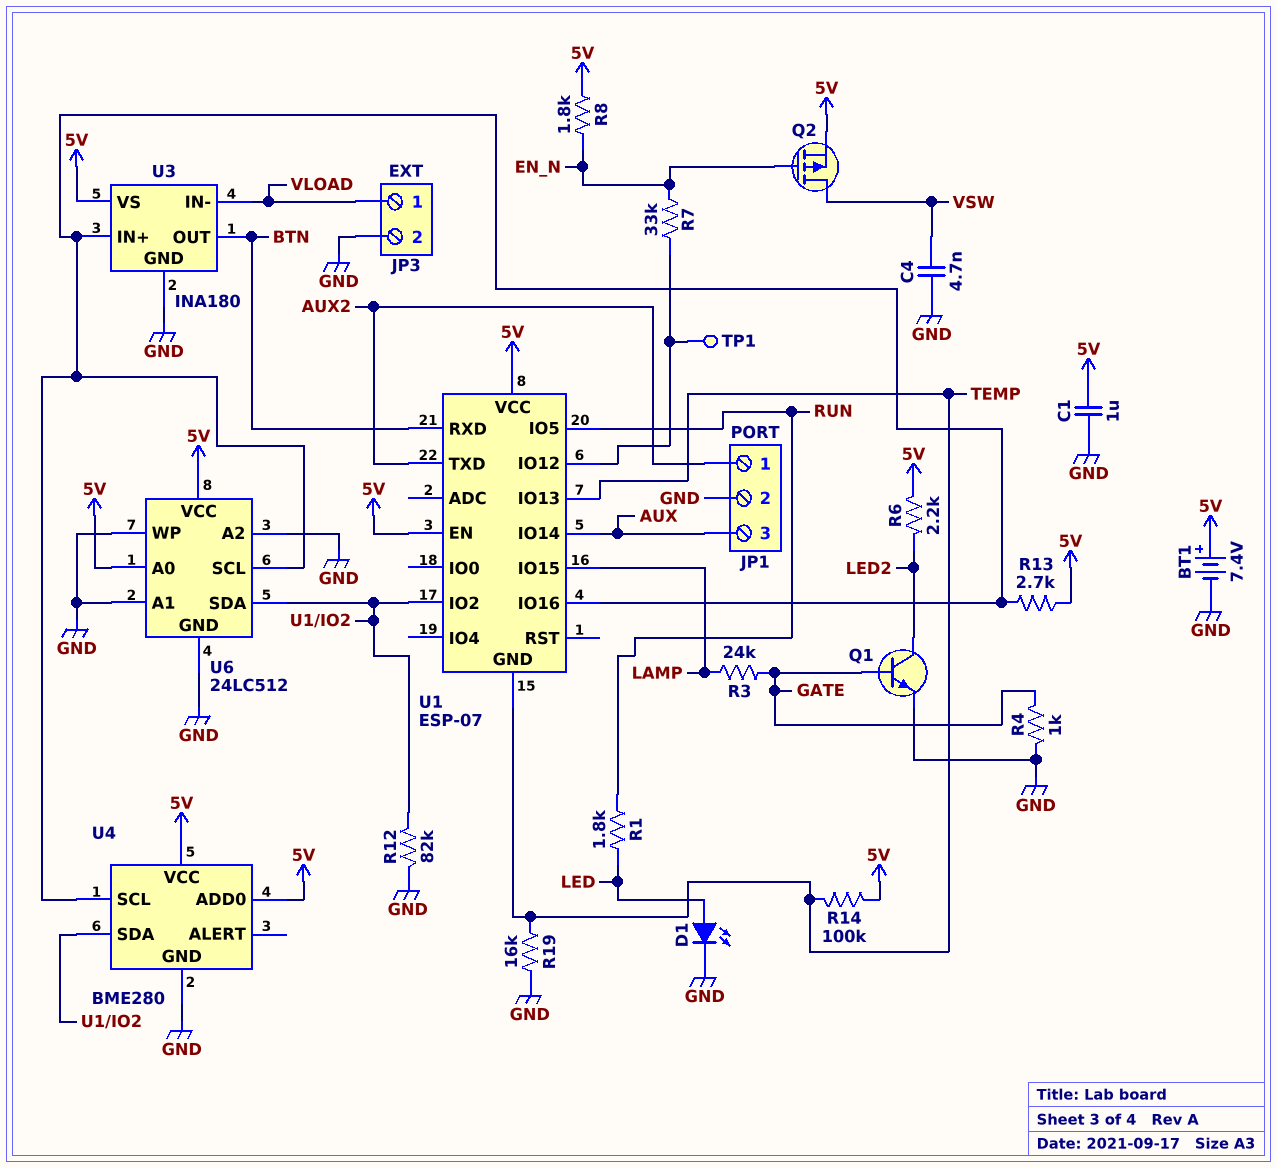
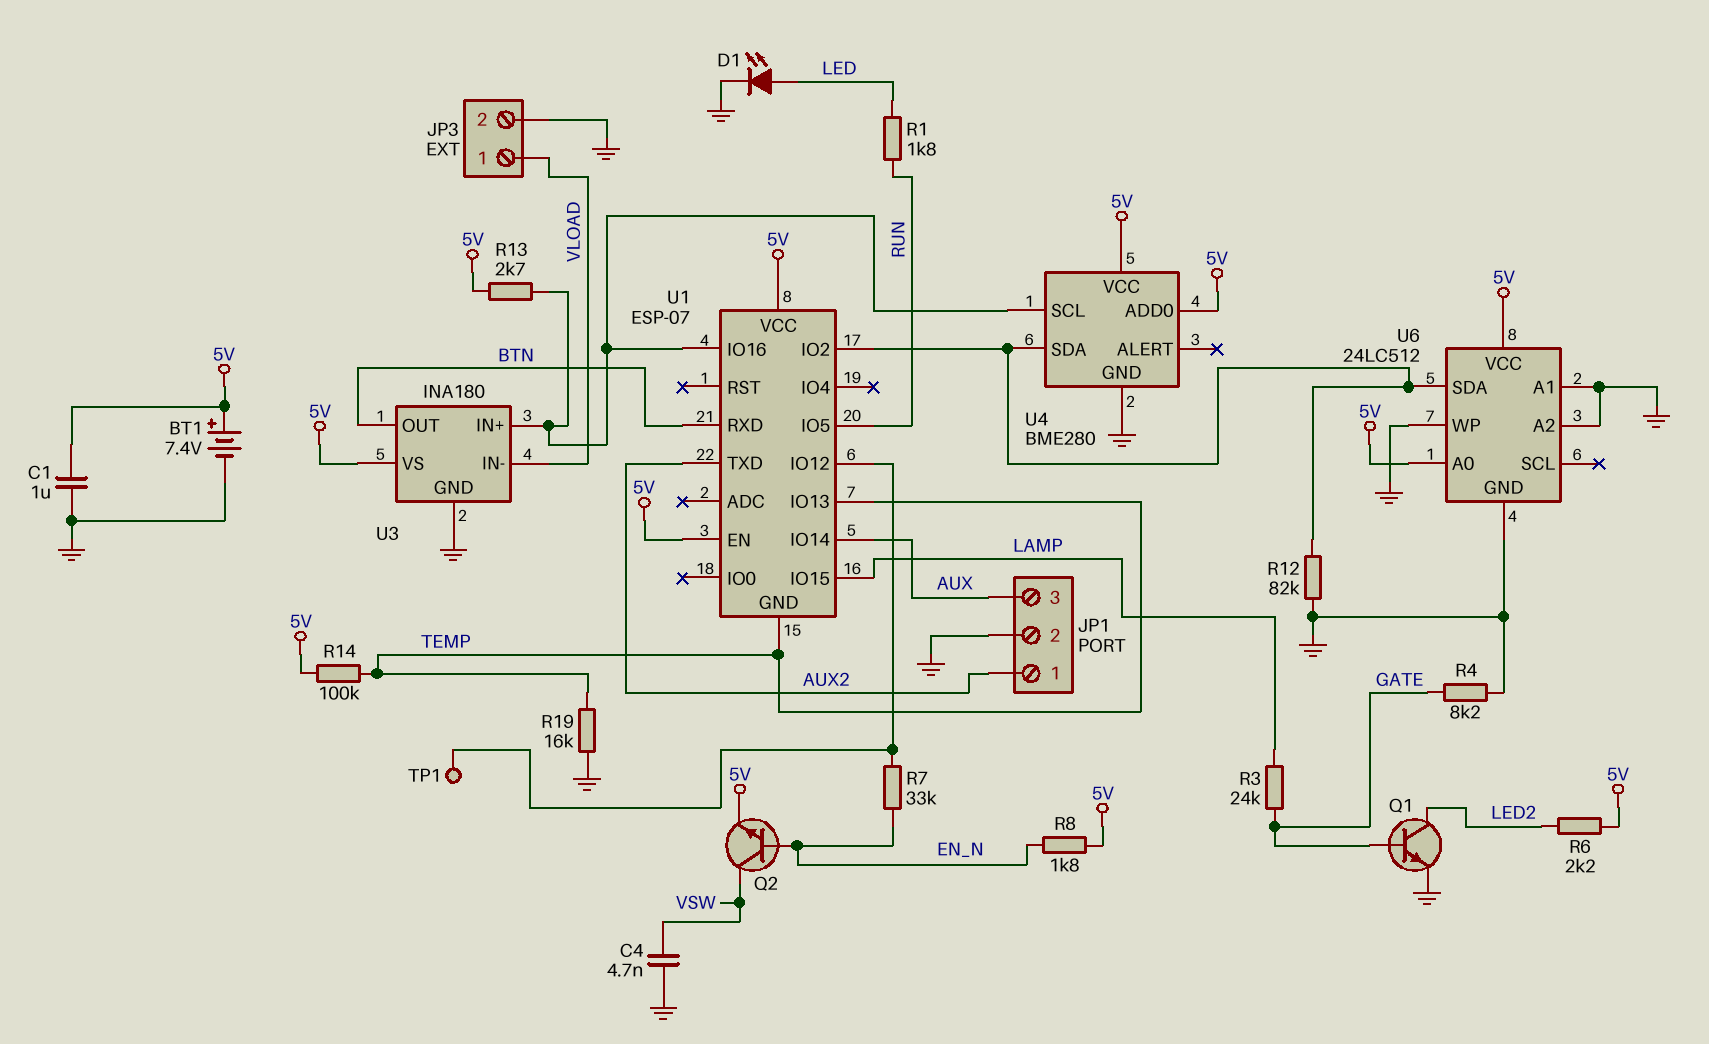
Q2: PMOS (G EN_N, D VSW, S 5V) -> NPN (B EN_N, C VSW, E 5V)
R4: 1k (GATE, GND) -> 8.2k (GATE, GND)
U6 pin SCL: U1/IO16 -> none

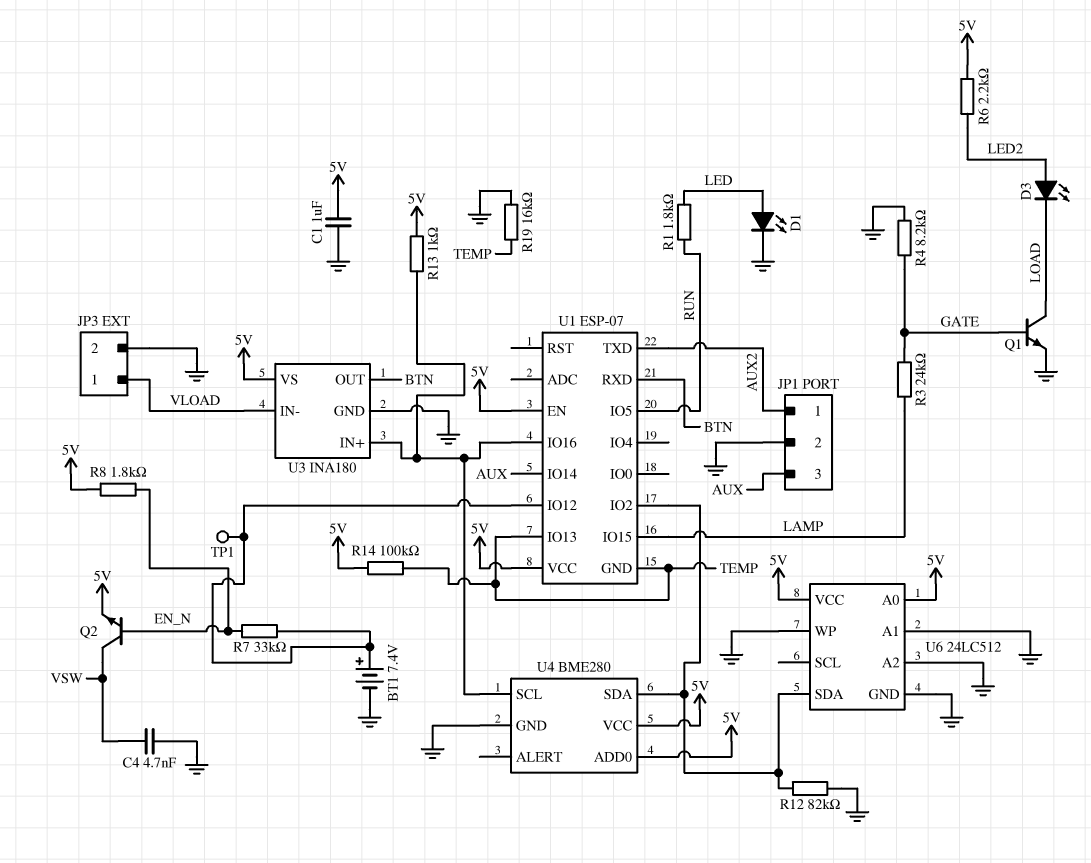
BT1: 7.4V (plus 5V, minus GND) -> 7.4V (plus U1/IO12, minus GND)
D3: none -> LED (A LED2, K LOAD)
Q1: NPN (B GATE, C LED2, E GND) -> NPN (B GATE, C LOAD, E GND)
R13: 2.7k (5V, U1/IO16) -> 1k (5V, U1/IO16)

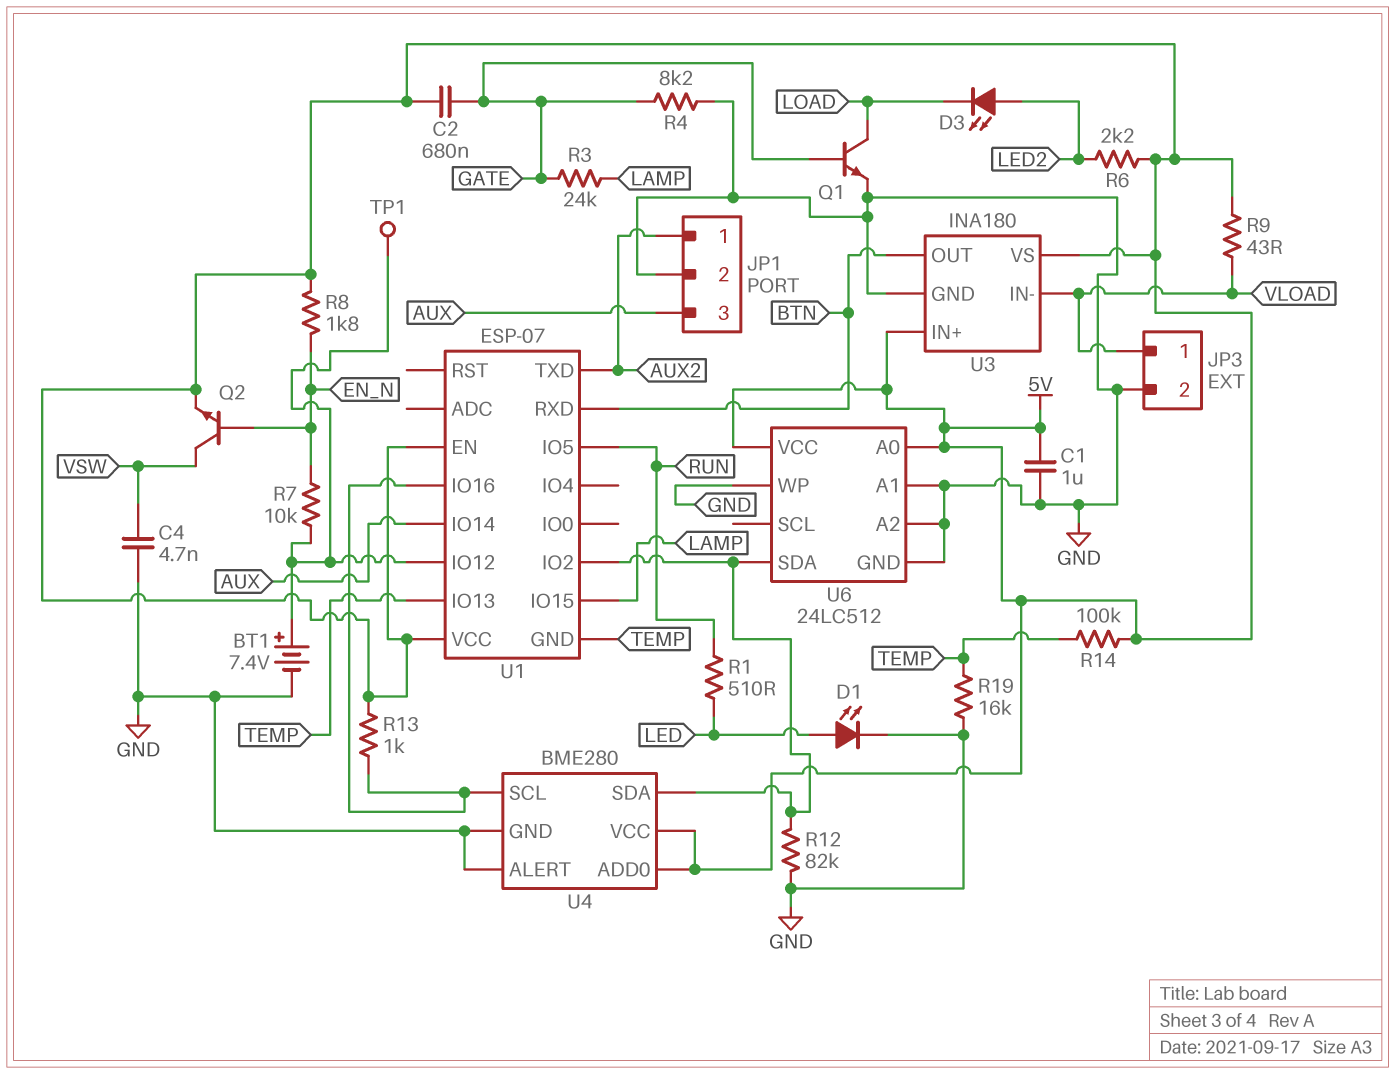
C2: none -> 680nF (5V, GATE)
R1: 1.8k (LED, RUN) -> 510 (LED, RUN)
R7: 33k (EN_N, U1/IO12) -> 10k (EN_N, U1/IO12)
R9: none -> 43 (5V, VLOAD)
U3 pin IN+: U1/IO16 -> 5V
U4 pin ALERT: none -> GND

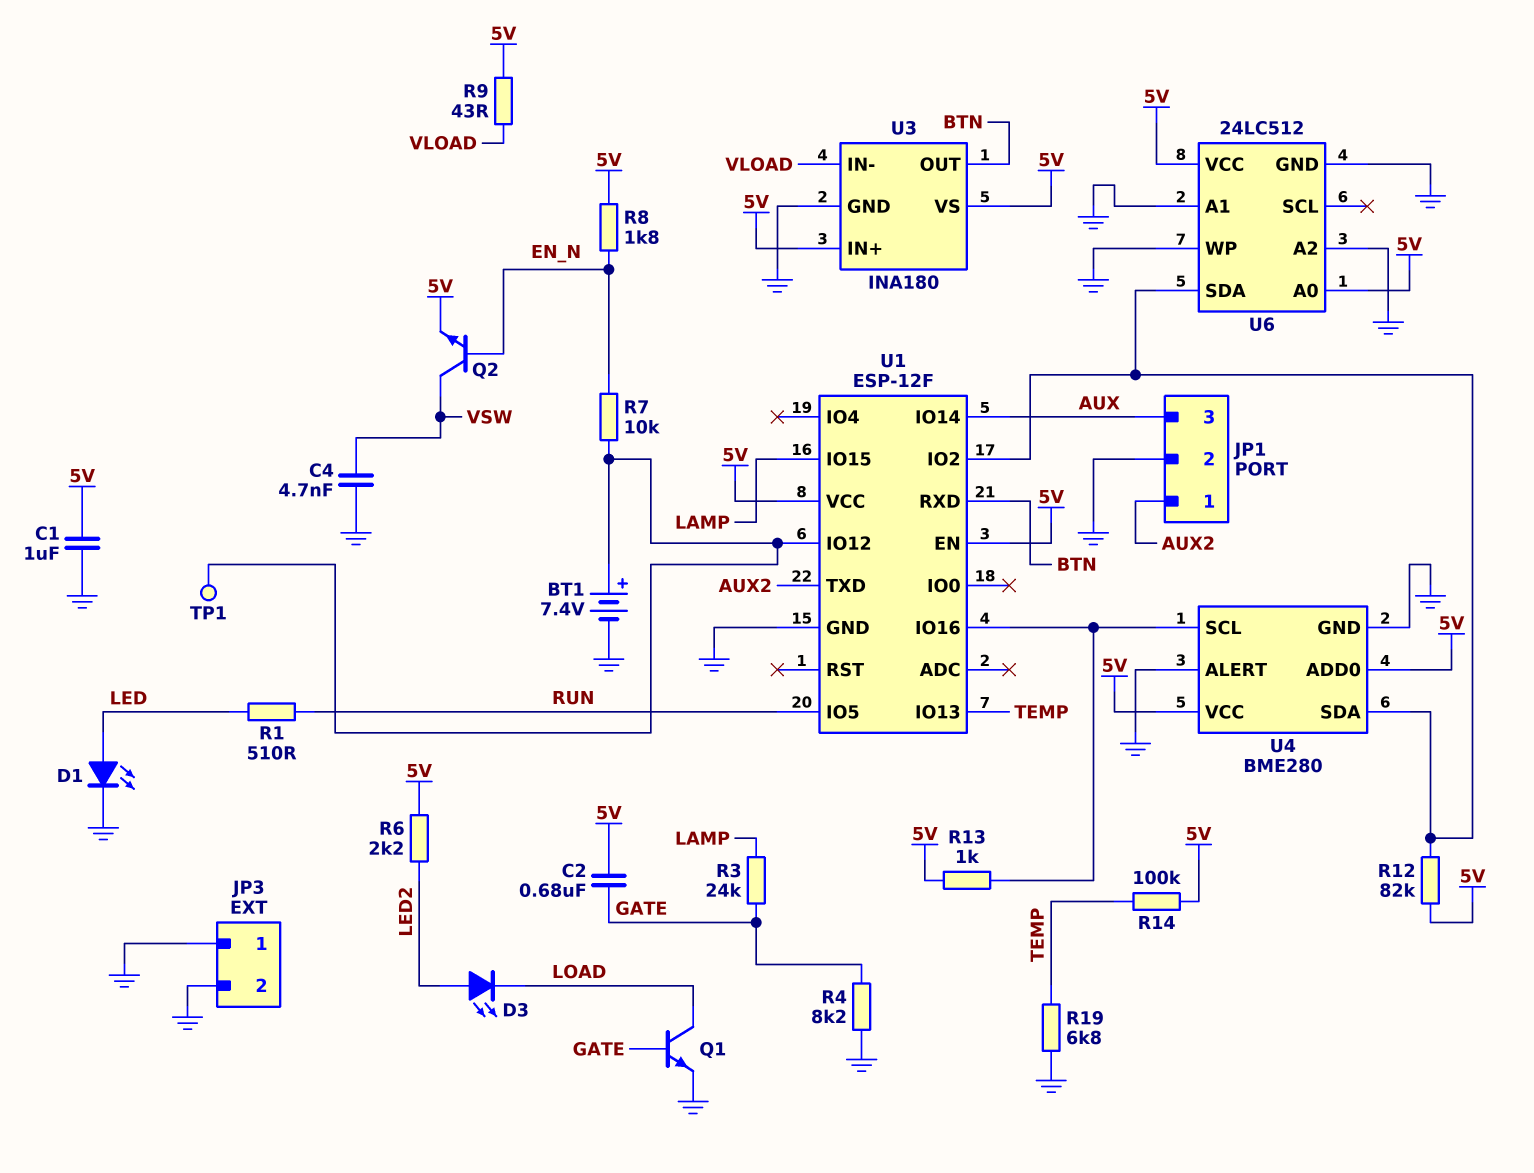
JP3 pin 1: VLOAD -> GND
R12: 82k (GND, U1/IO2) -> 82k (5V, U1/IO2)
R19: 16k (GND, TEMP) -> 6.8k (GND, TEMP)
U1: ESP-07 -> ESP-12F
U1 pin GND: TEMP -> GND

